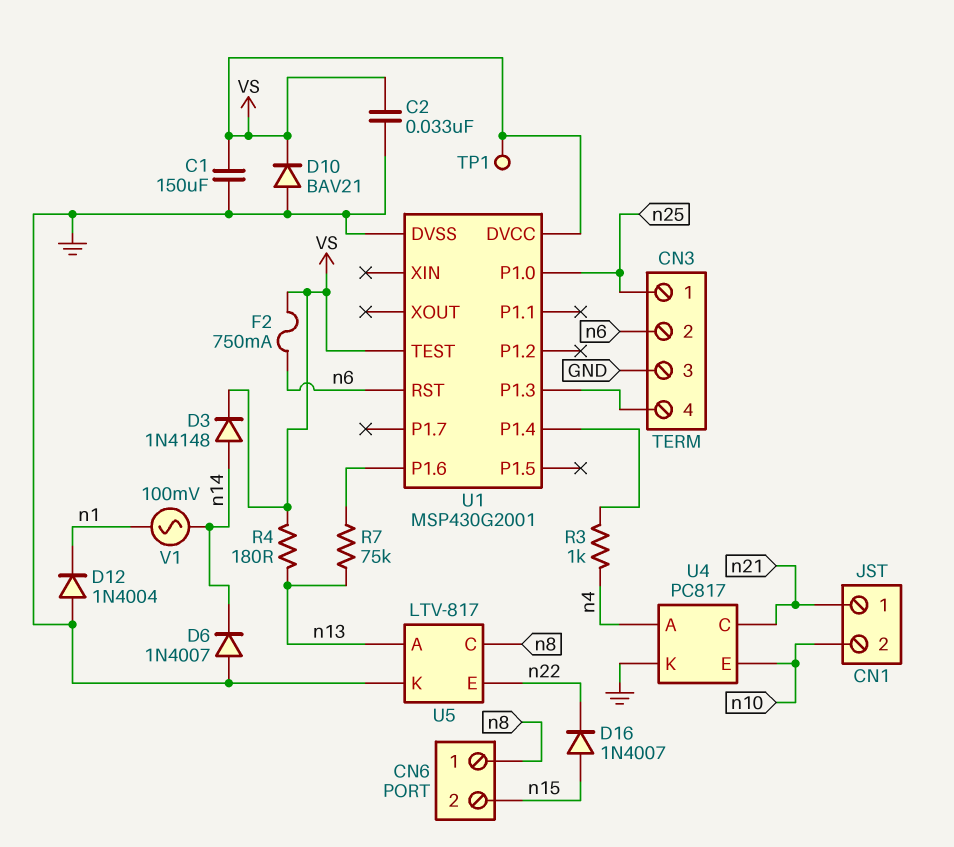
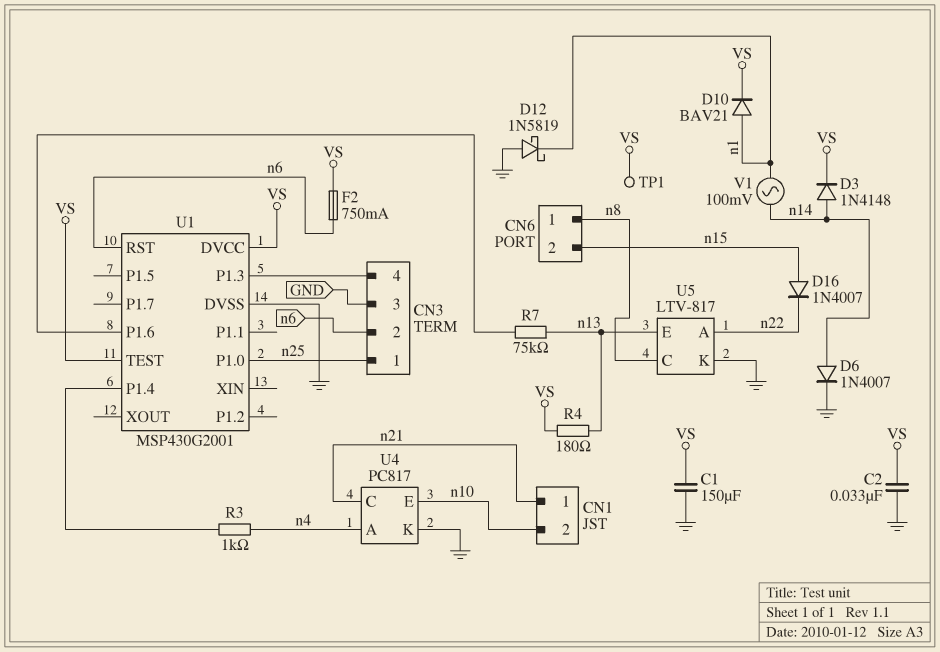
D6: diode 1N4007 (A GND, K n14) -> diode 1N4007 (A n14, K GND)
D10: diode BAV21 (A GND, K VS) -> diode BAV21 (A n1, K VS)
D12: diode 1N4004 (A GND, K n1) -> schottky 1N5819 (A GND, K n1)
U5 pin A: n13 -> n22
U5 pin E: n22 -> n13

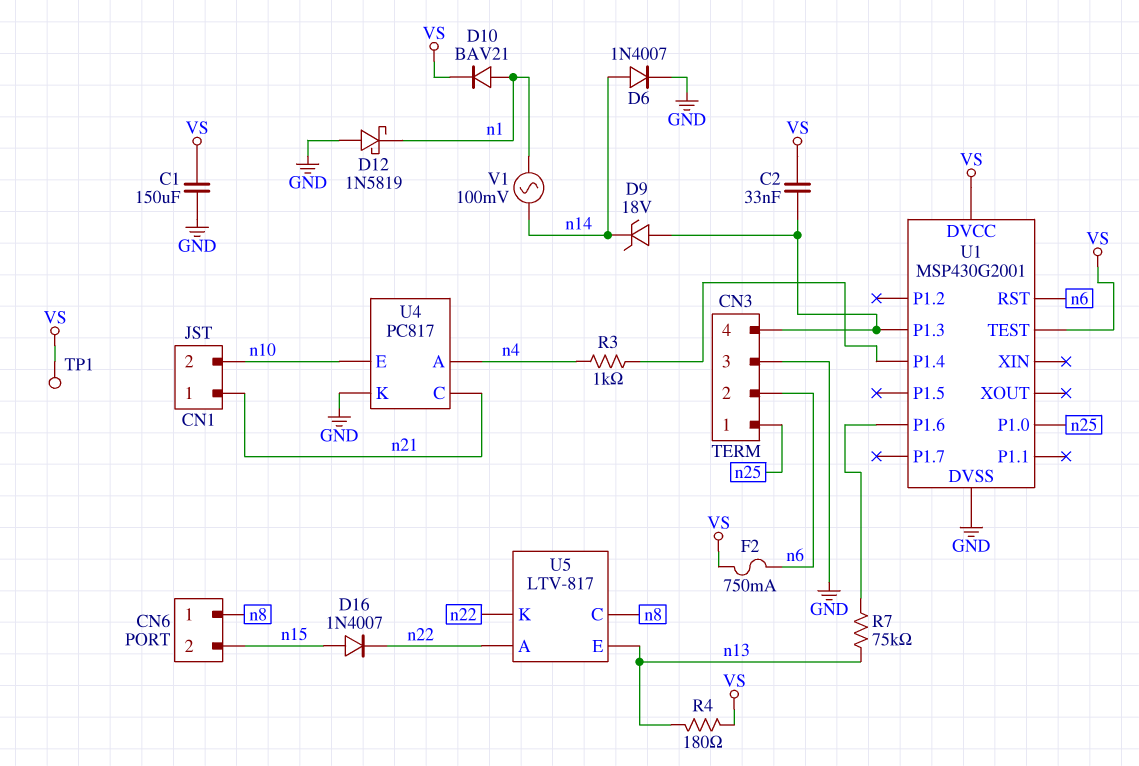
C2: 33nF (GND, VS) -> 33nF (CN3/4, VS)
D3: diode 1N4148 (A n14, K VS) -> none
D9: none -> zener 18V (A CN3/4, K n14)
U5 pin K: GND -> n22

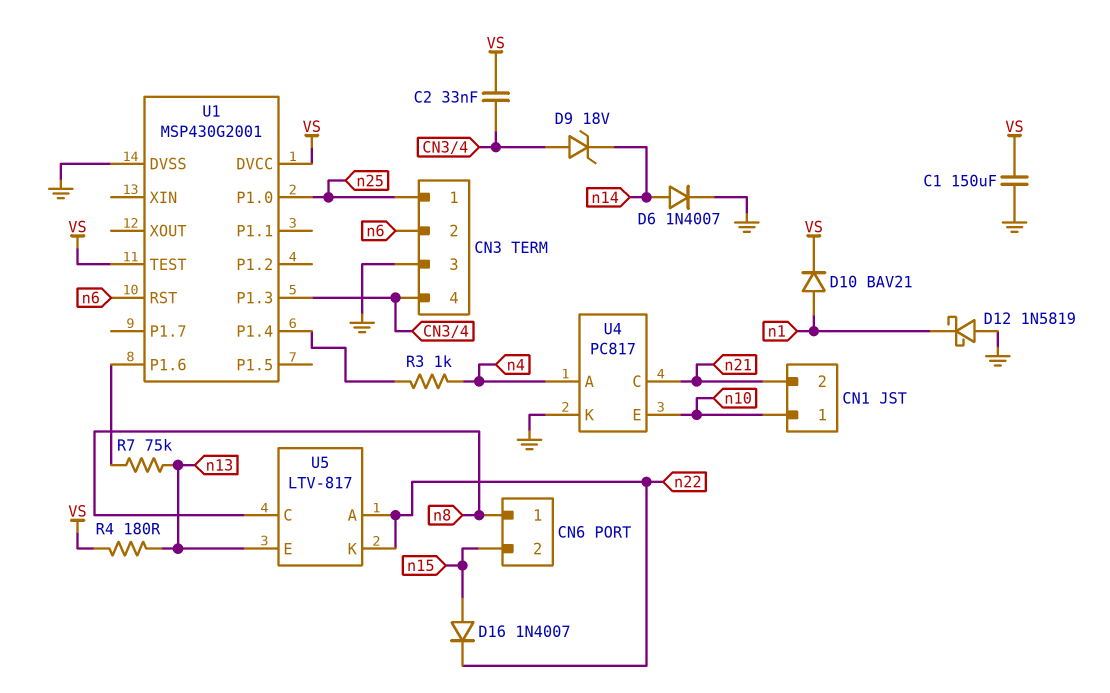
CN1 pin 1: n21 -> n10
CN1 pin 2: n10 -> n21
F2: 750mA (VS, n6) -> none
TP1: test point (VS) -> none
V1: AC 100mV (n1, n14) -> none

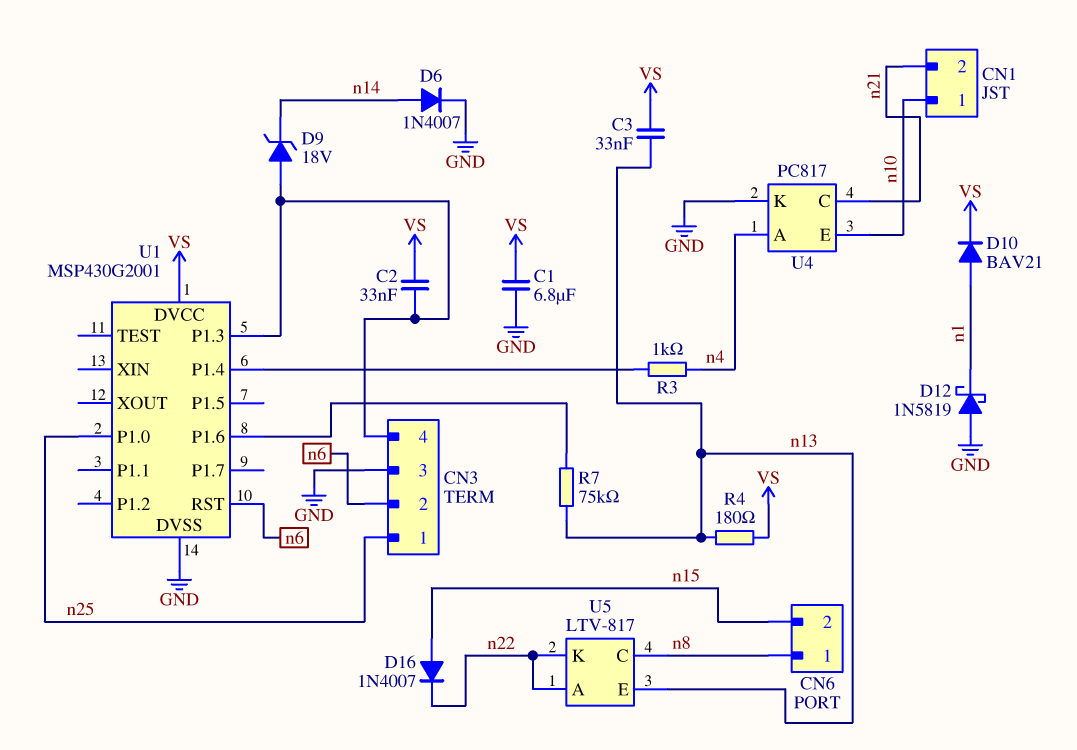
C1: 150uF (GND, VS) -> 6.8uF (GND, VS)
C3: none -> 33nF (VS, n13)
U1 pin TEST: VS -> none

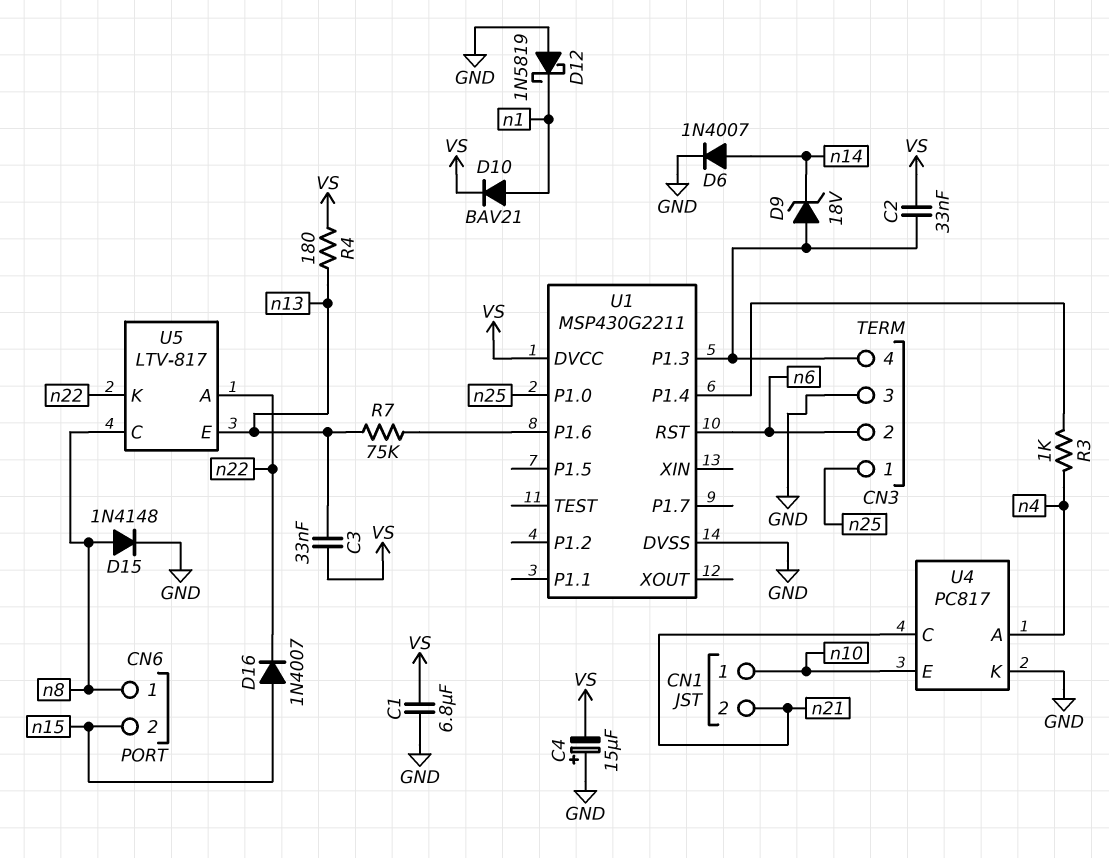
C4: none -> 15uF (plus GND, minus VS)
D15: none -> diode 1N4148 (A n8, K GND)
U1: MSP430G2001 -> MSP430G2211

